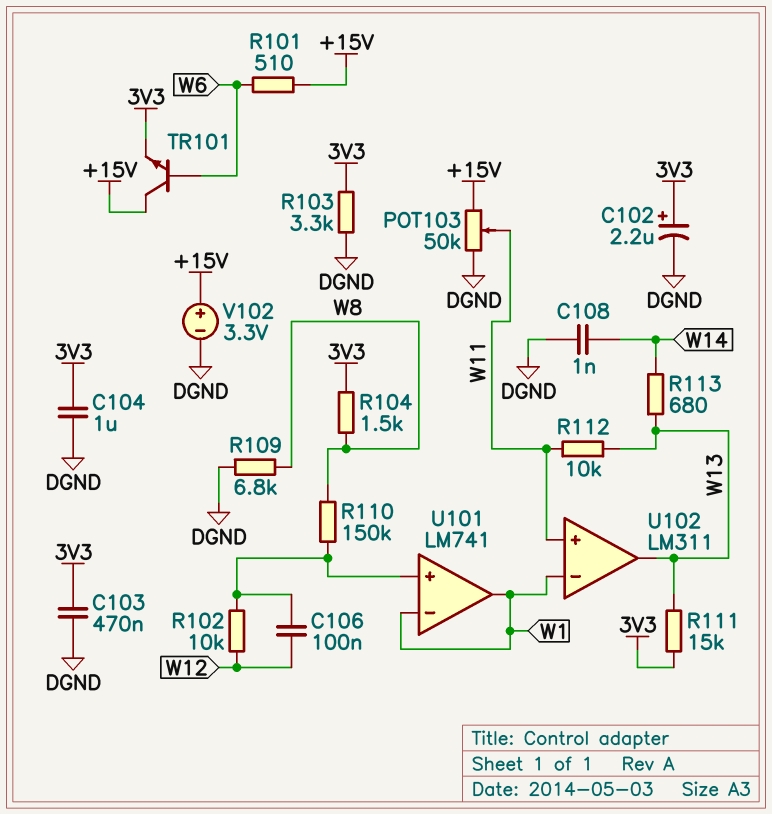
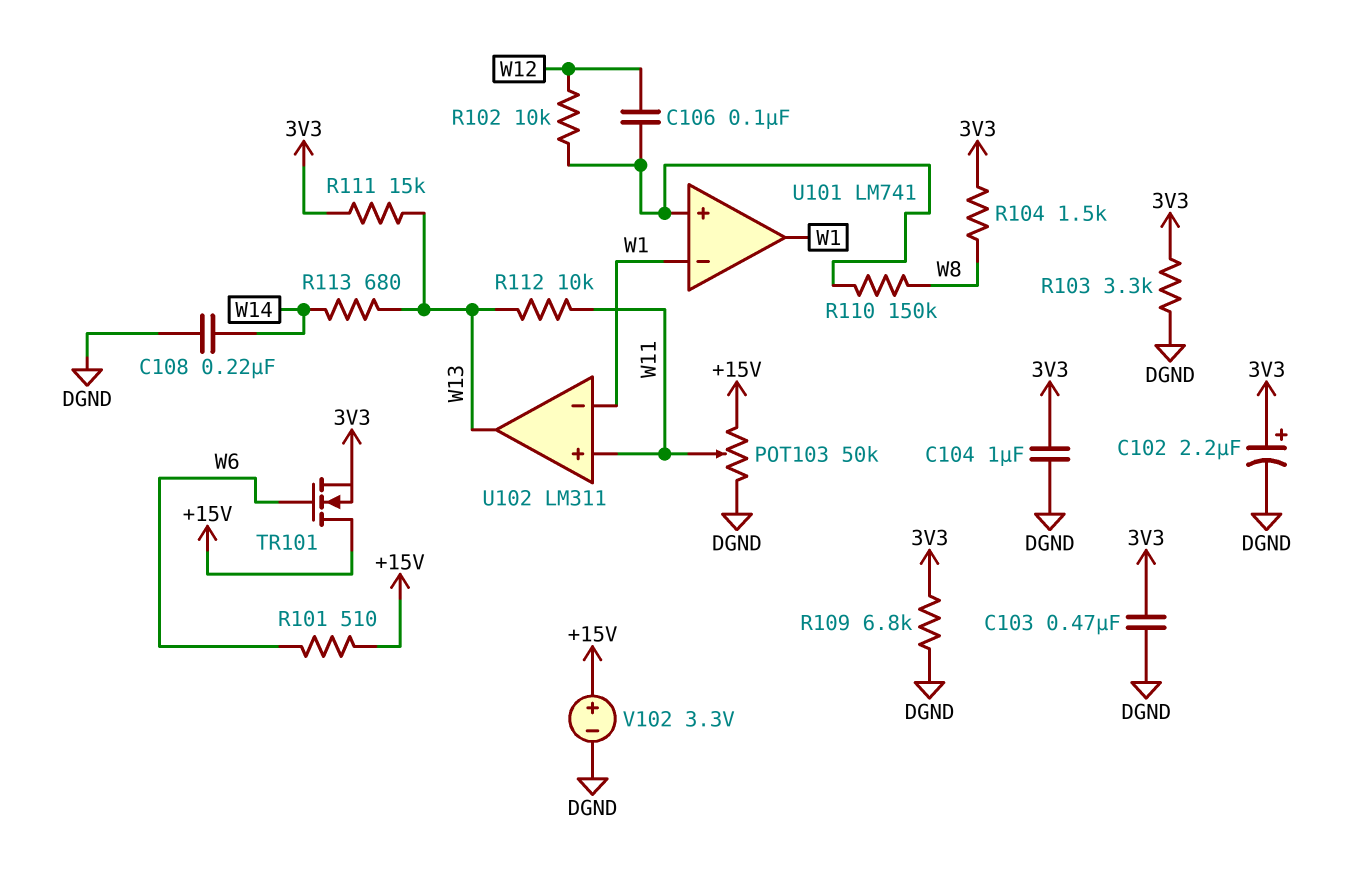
C108: 1nF (DGND, W14) -> 220nF (DGND, W14)
R109: 6.8k (DGND, W8) -> 6.8k (3V3, DGND)
TR101: NPN (B W6, C +15V, E 3V3) -> NMOS (G W6, D +15V, S 3V3)

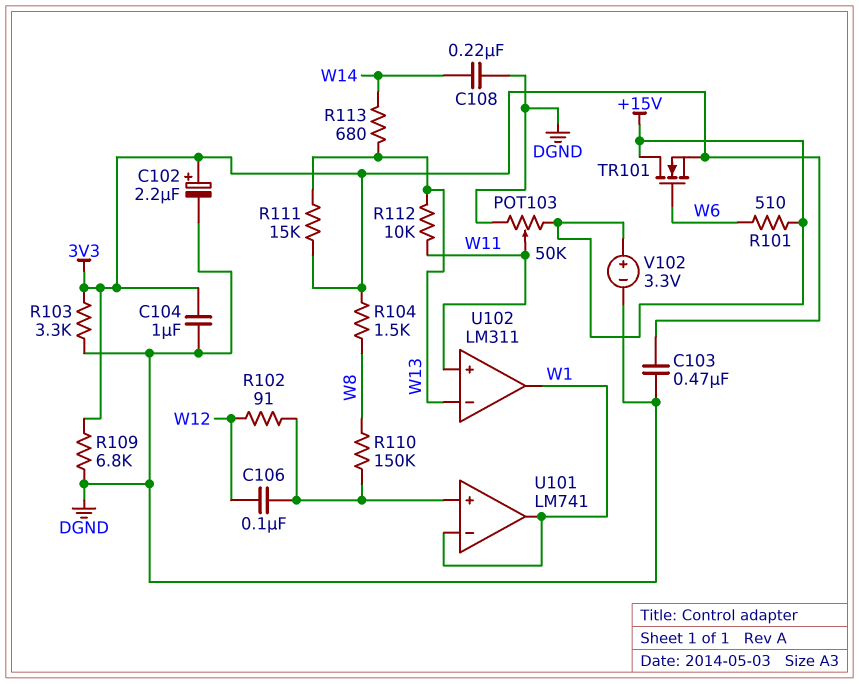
R102: 10k (U101/in+, W12) -> 91 (U101/in+, W12)
U102 pin in-: W1 -> W13
U102 pin out: W13 -> W1

